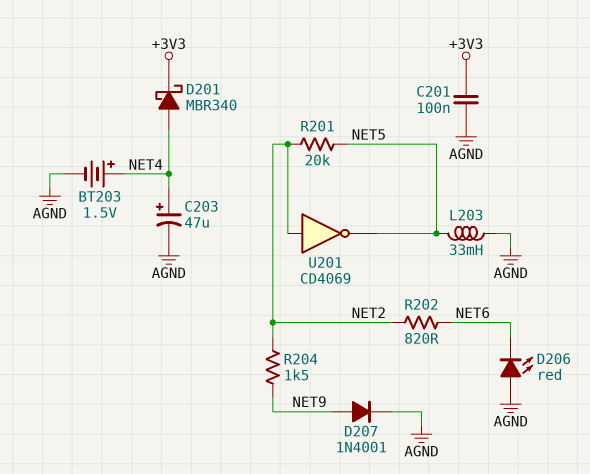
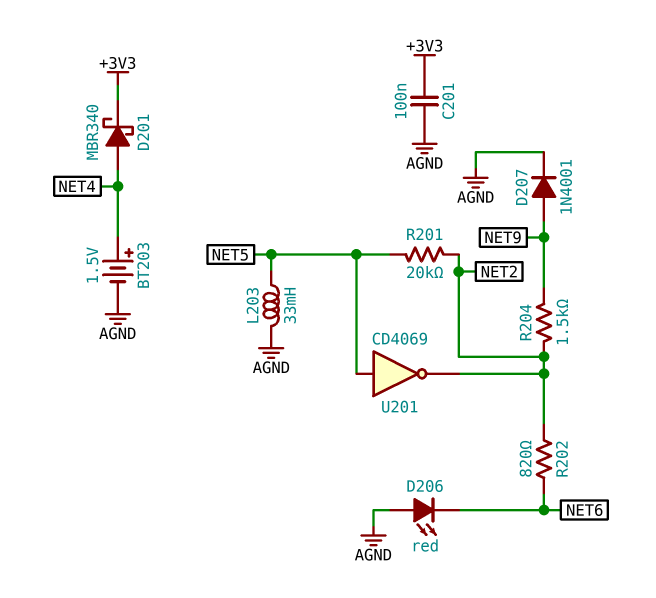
C203: 47uF (plus NET4, minus AGND) -> none
U201: NOT CD4069 (in NET2, out NET5) -> NOT CD4069 (in NET5, out NET2)

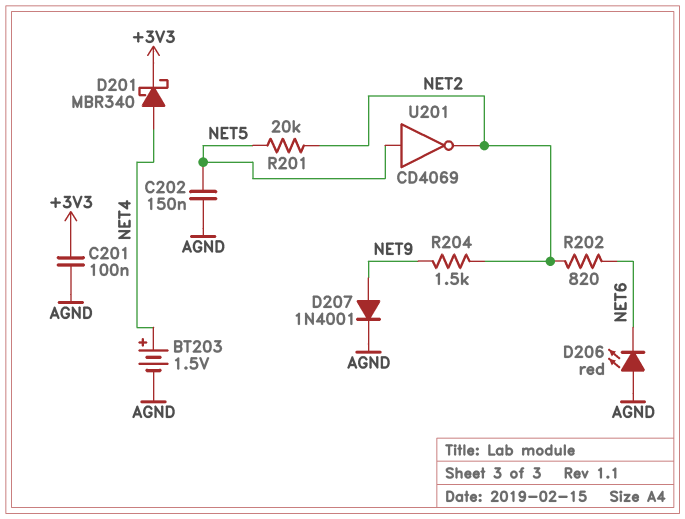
C202: none -> 150nF (AGND, NET5)
L203: 33mH (AGND, NET5) -> none

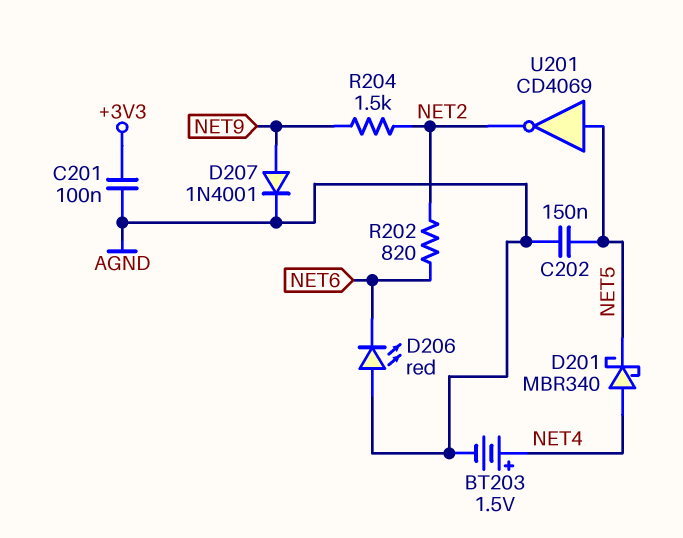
D201: schottky MBR340 (A NET4, K +3V3) -> schottky MBR340 (A NET4, K NET5)
R201: 20k (NET2, NET5) -> none

